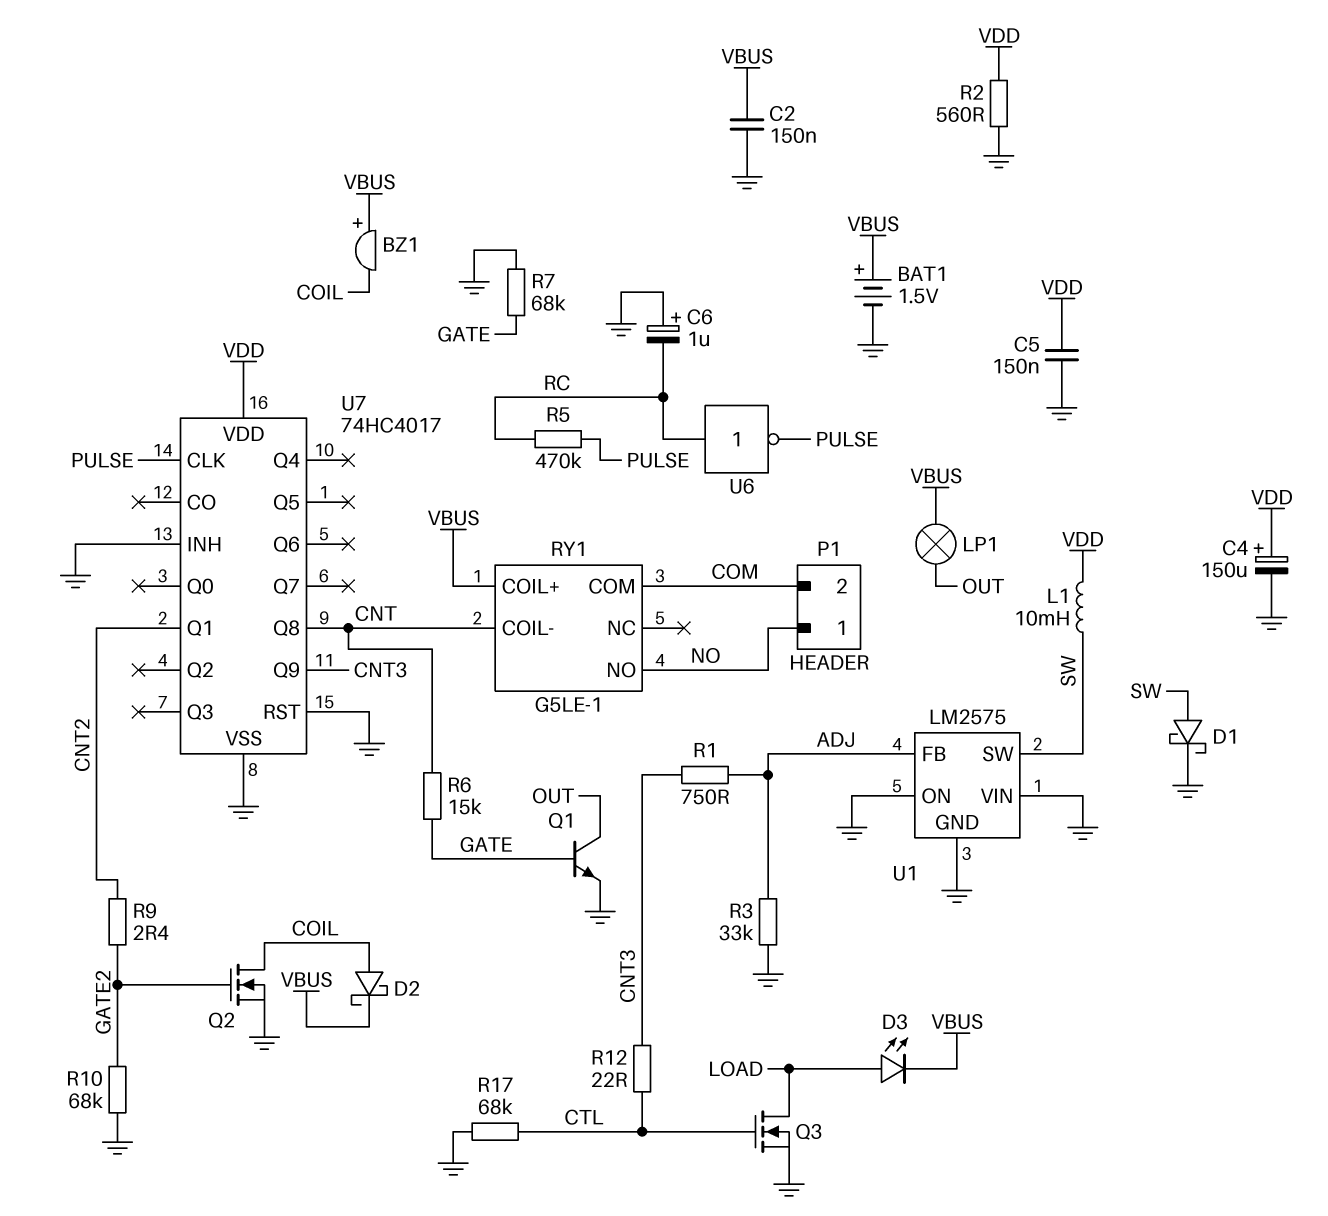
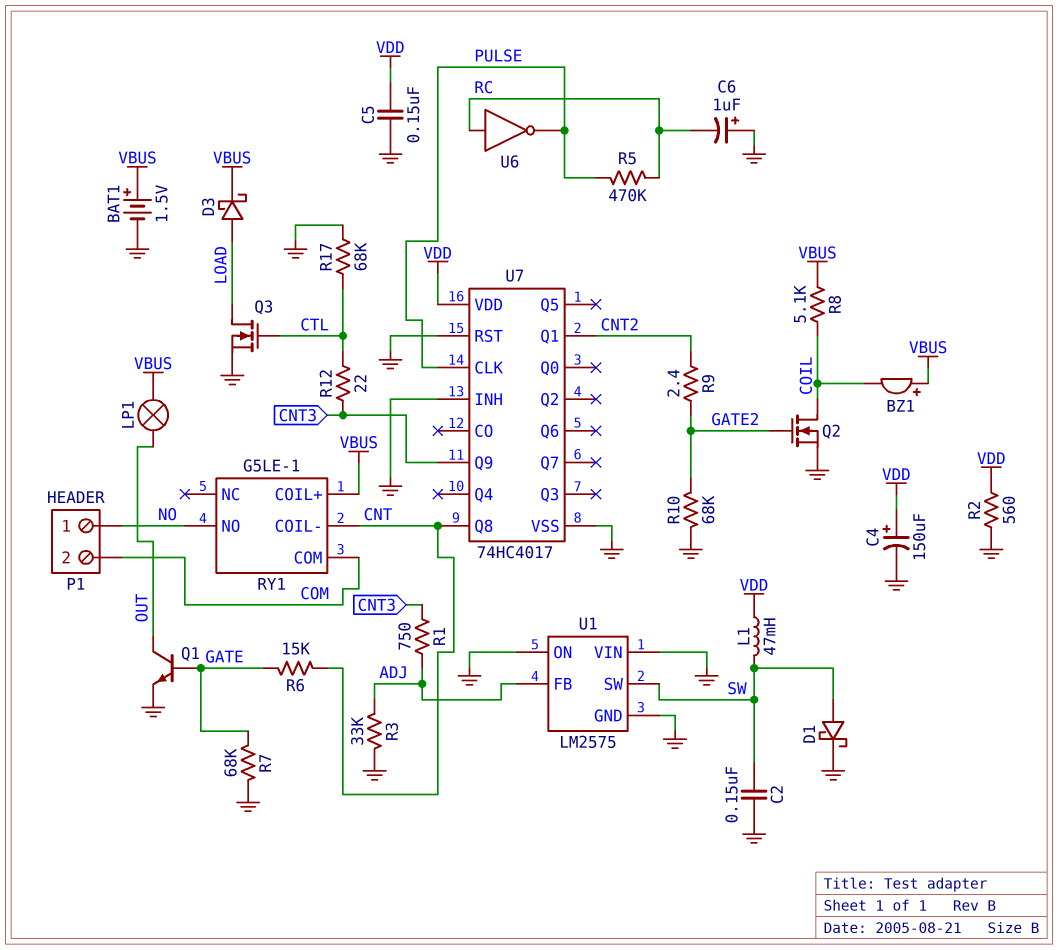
C2: 150nF (GND, VBUS) -> 150nF (GND, SW)
D2: schottky (A COIL, K VBUS) -> none
D3: LED (A LOAD, K VBUS) -> schottky (A LOAD, K VBUS)
L1: 10mH (SW, VDD) -> 47mH (SW, VDD)
R8: none -> 5.1k (COIL, VBUS)

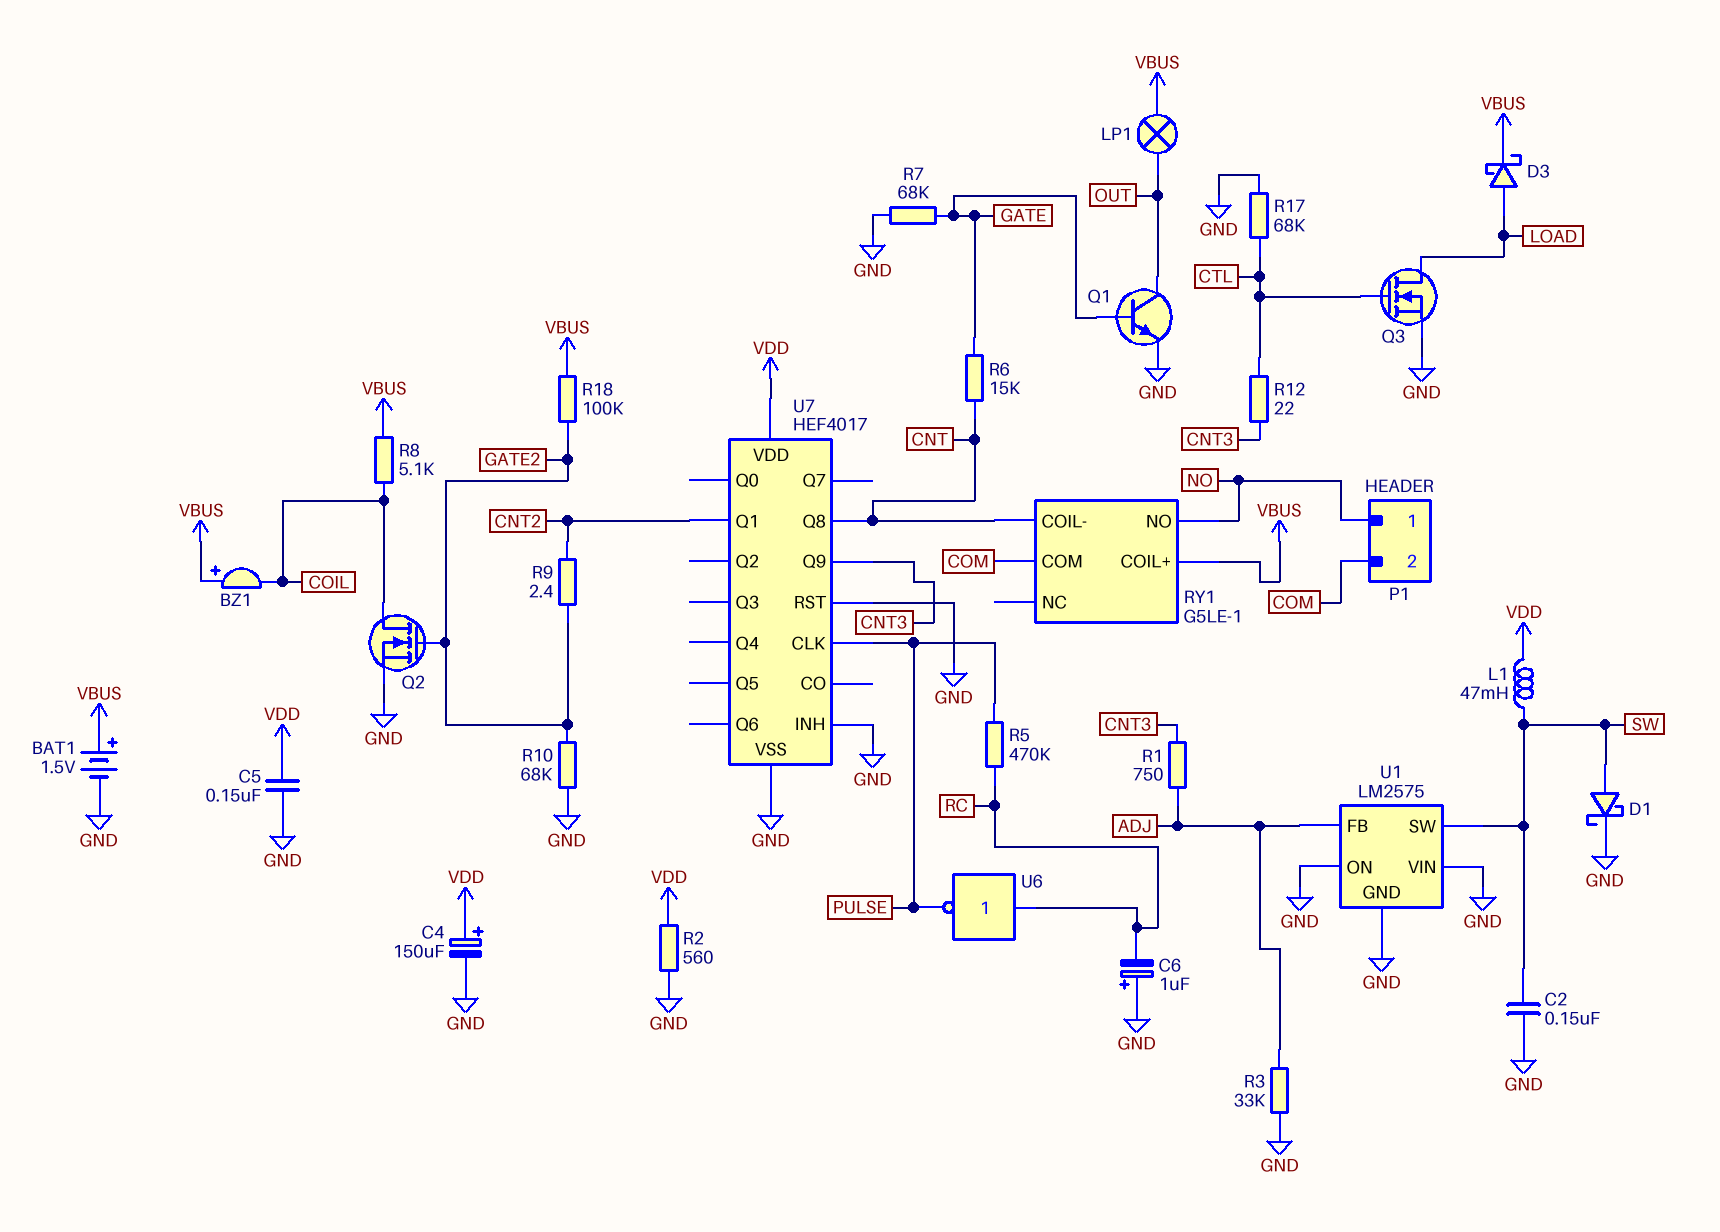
R18: none -> 100k (GATE2, VBUS)
U7: 74HC4017 -> HEF4017

